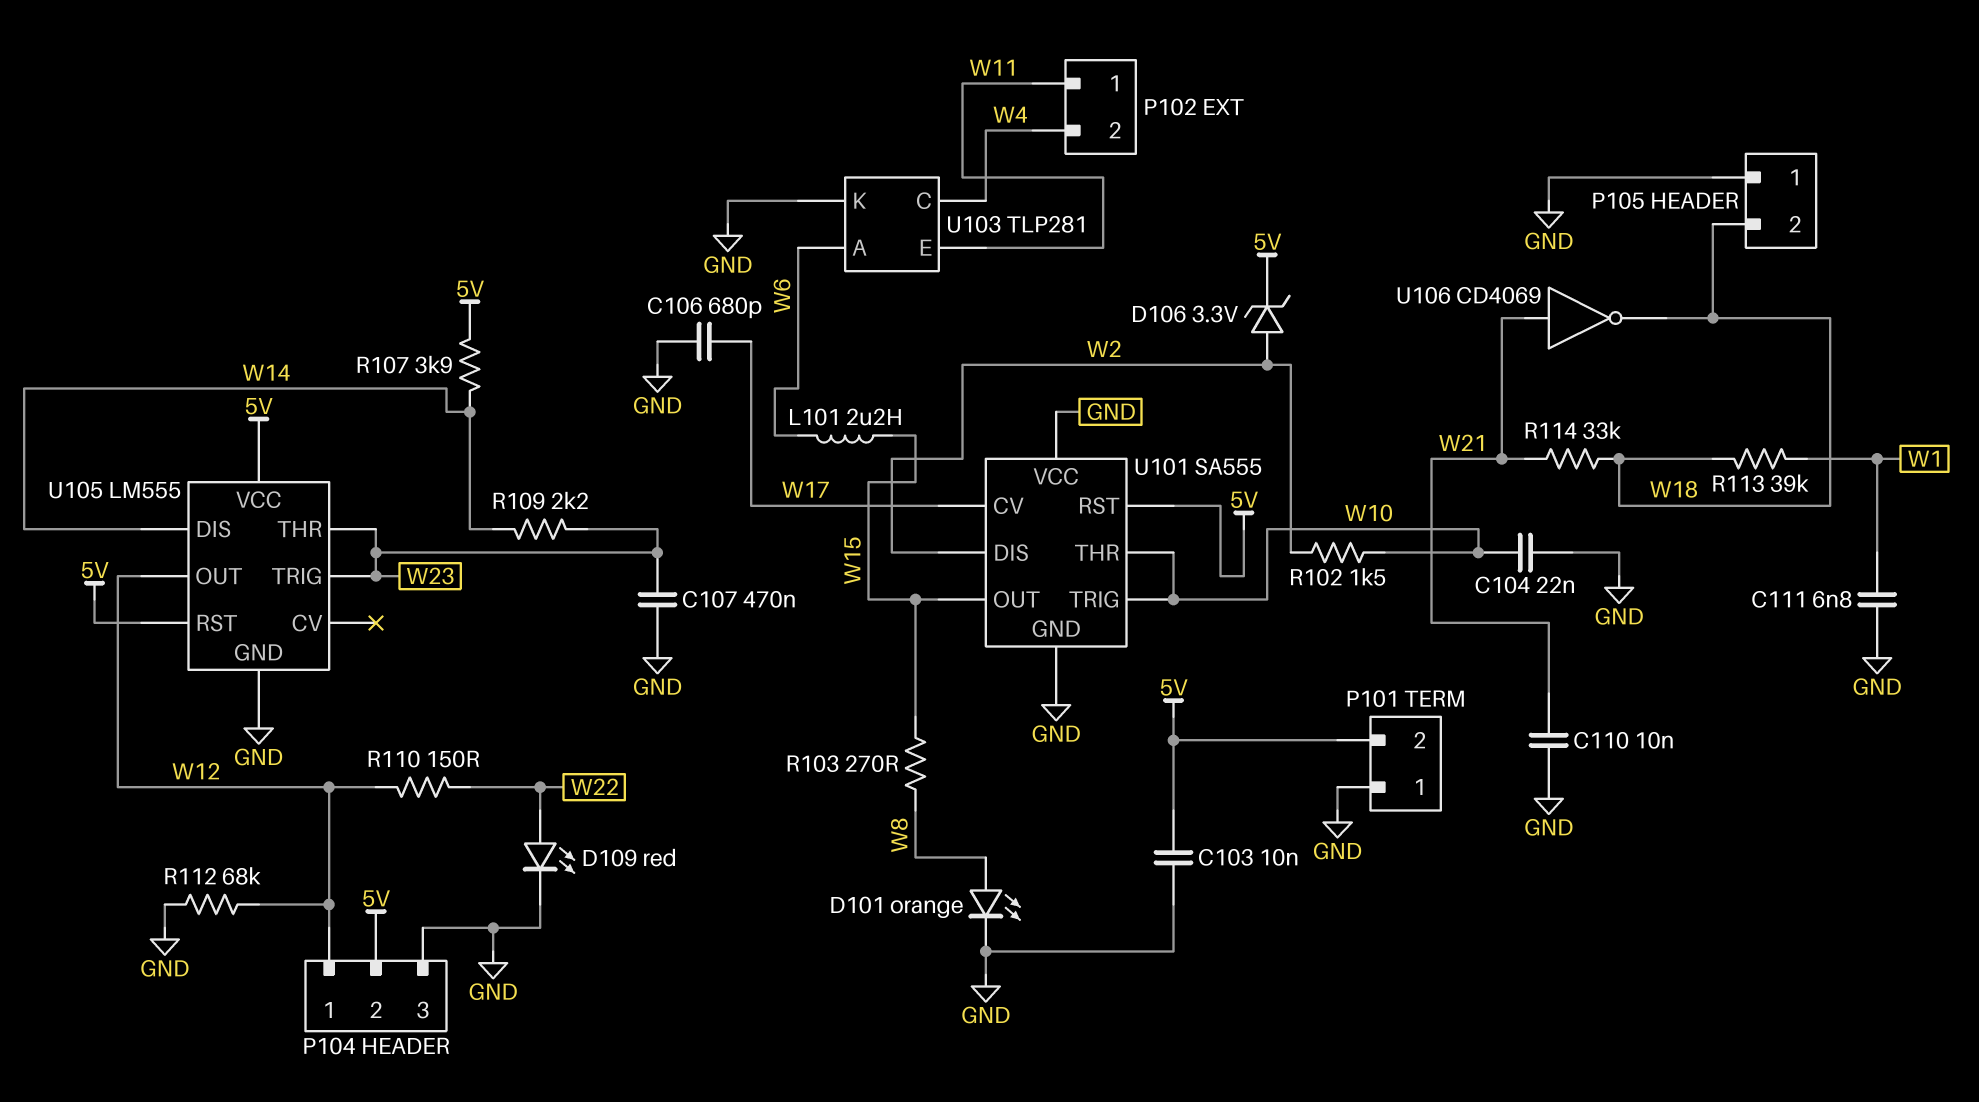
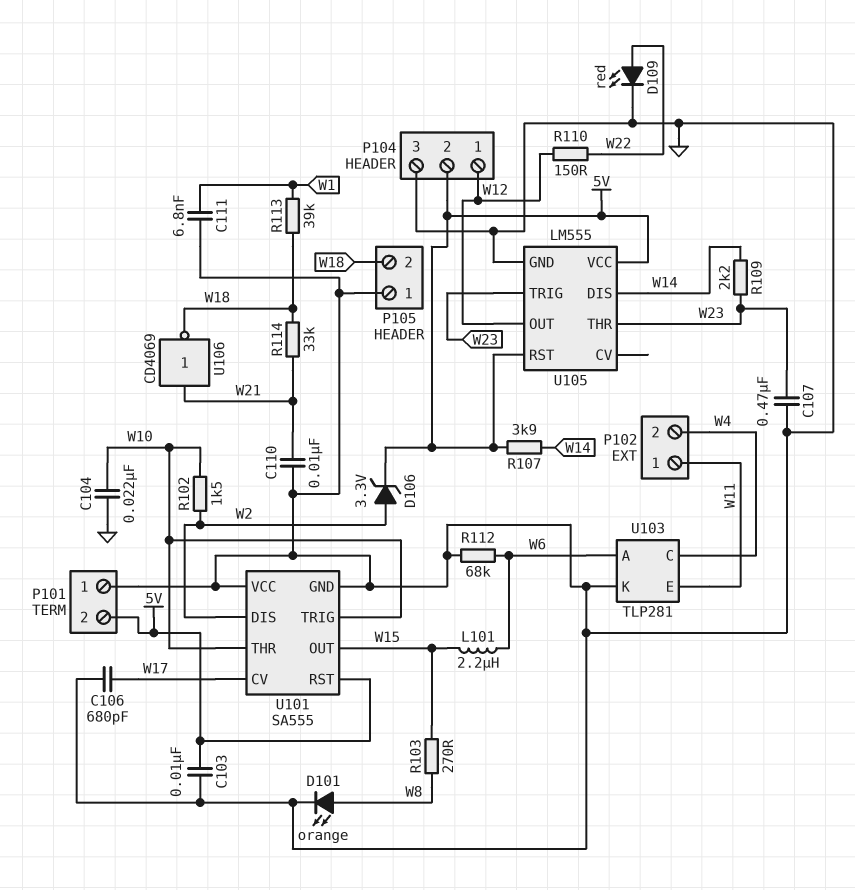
R112: 68k (GND, W12) -> 68k (GND, W6)

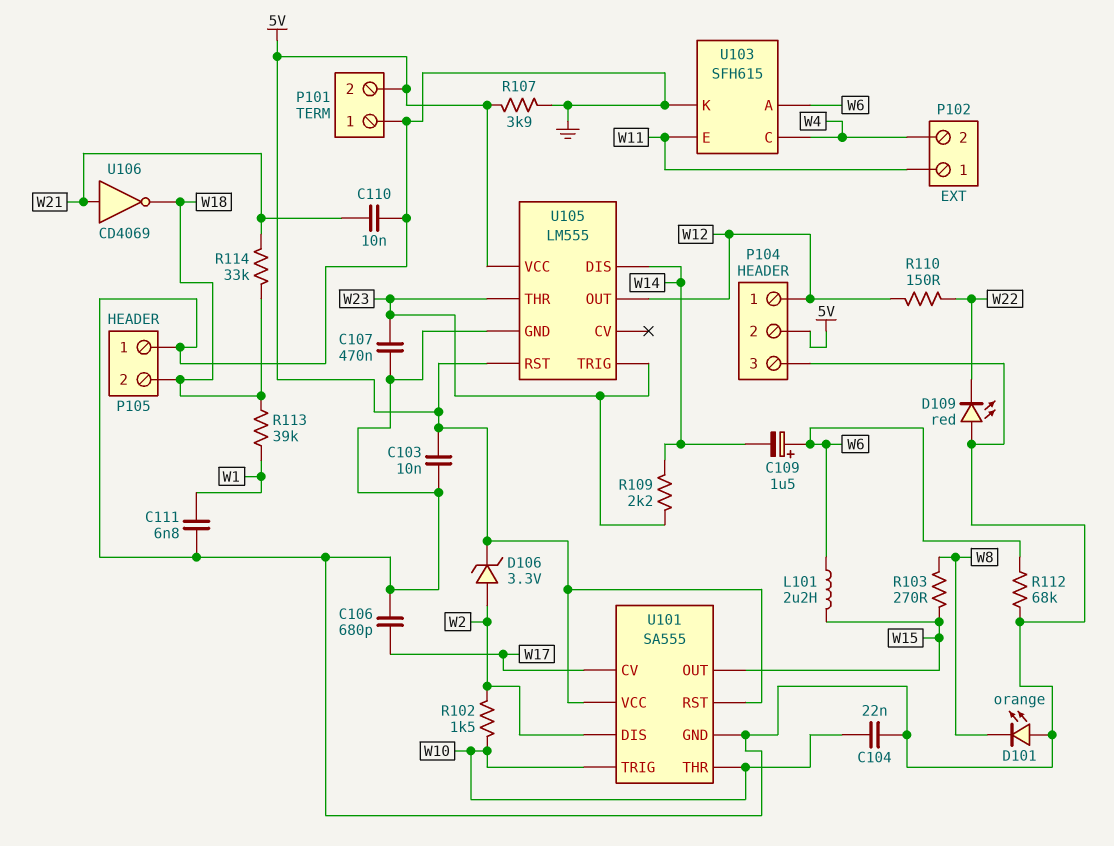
C109: none -> 1.5uF (plus W6, minus W14)
D101: LED orange (A W8, K GND) -> LED orange (A GND, K W8)
D109: LED red (A W22, K GND) -> LED red (A GND, K W22)
R107: 3.9k (5V, W14) -> 3.9k (5V, GND)
U101 pin VCC: GND -> 5V
U103: TLP281 -> SFH615

